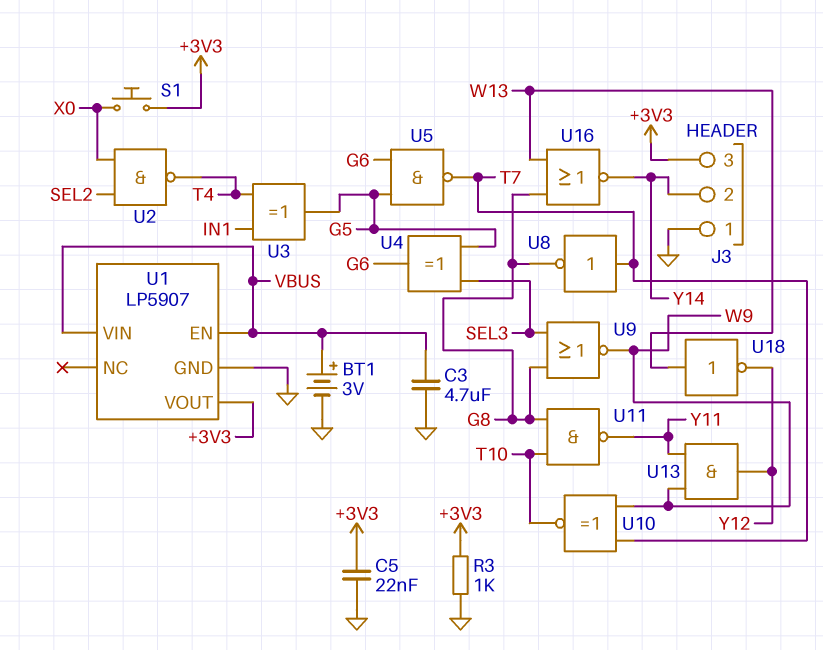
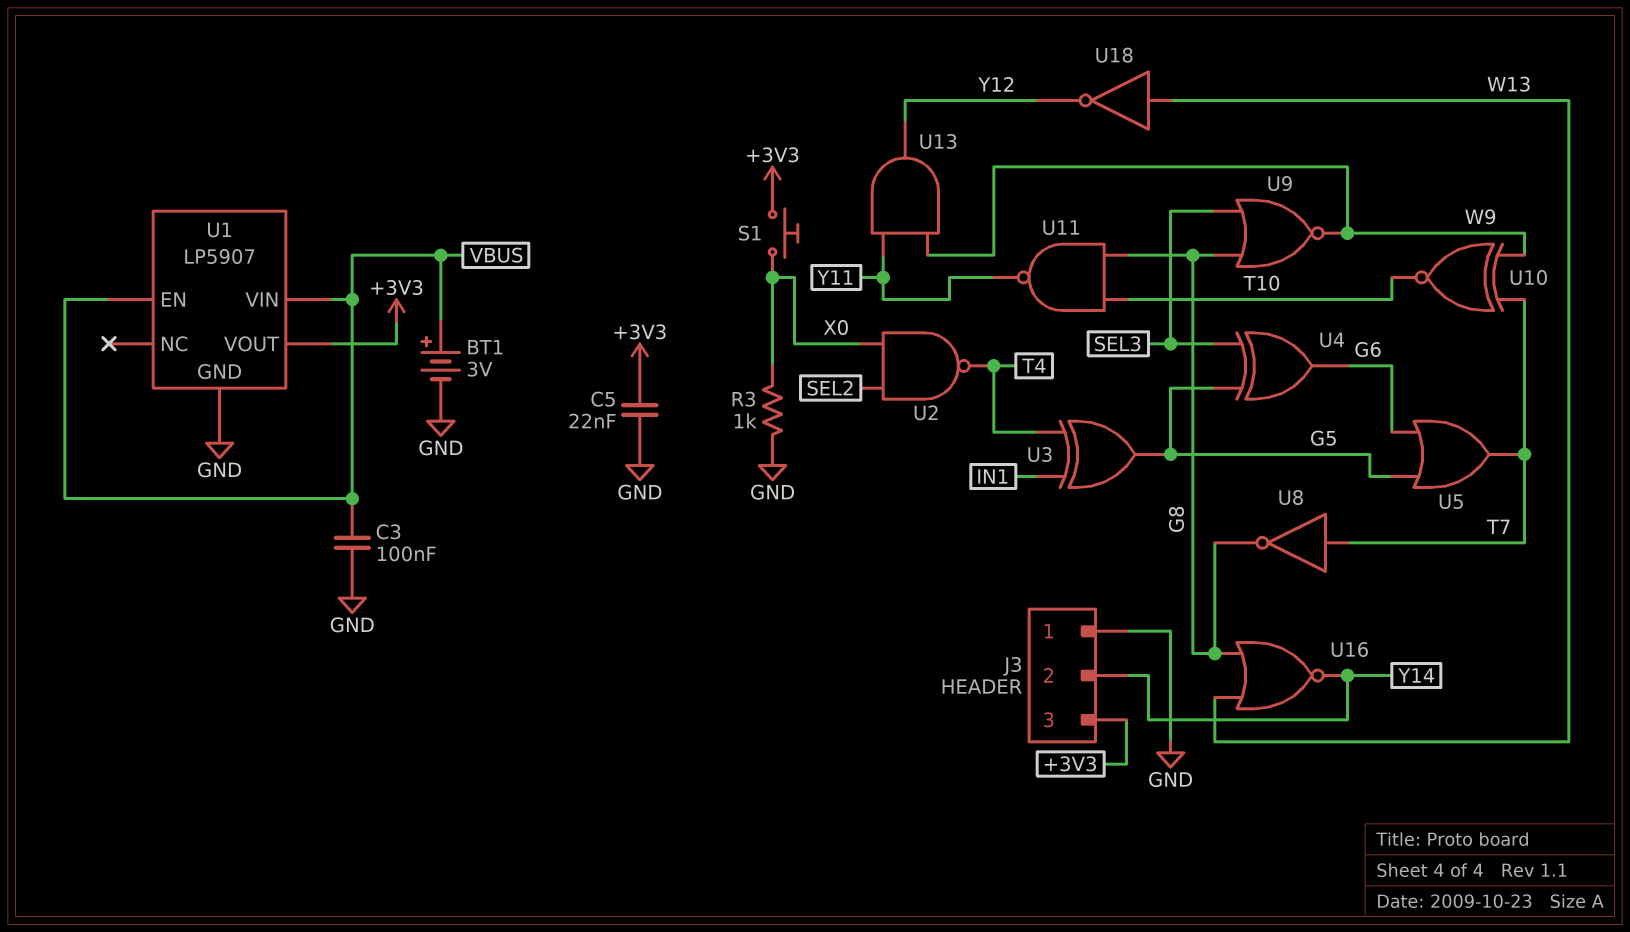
C3: 4.7uF (GND, VBUS) -> 100nF (GND, VBUS)
R3: 1k (+3V3, GND) -> 1k (GND, X0)
U5: NAND (in G5, in G6, out T7) -> OR (in G5, in G6, out T7)

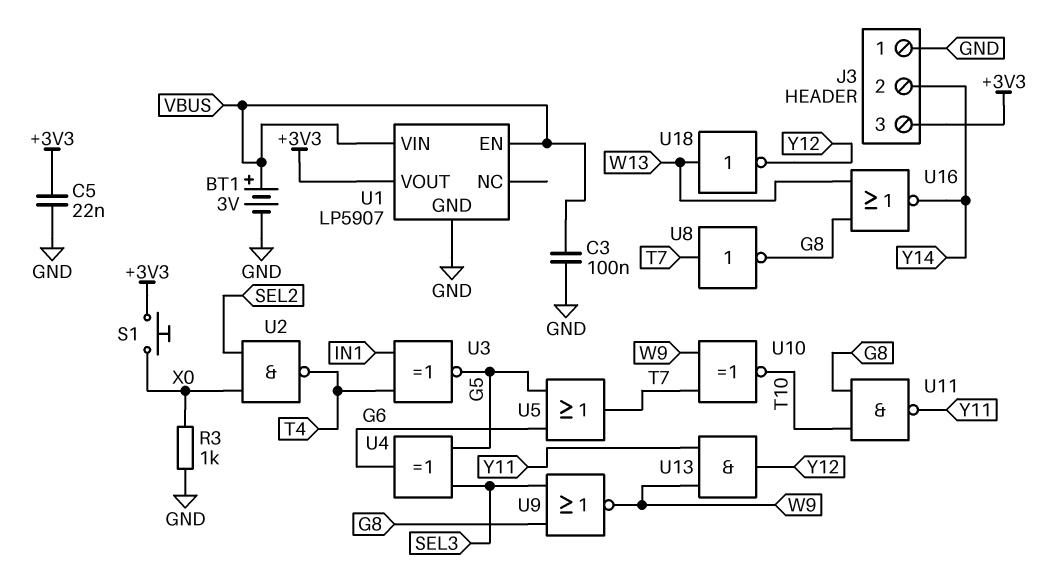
U3: XOR (in IN1, in T4, out G5) -> XNOR (in IN1, in T4, out G5)

